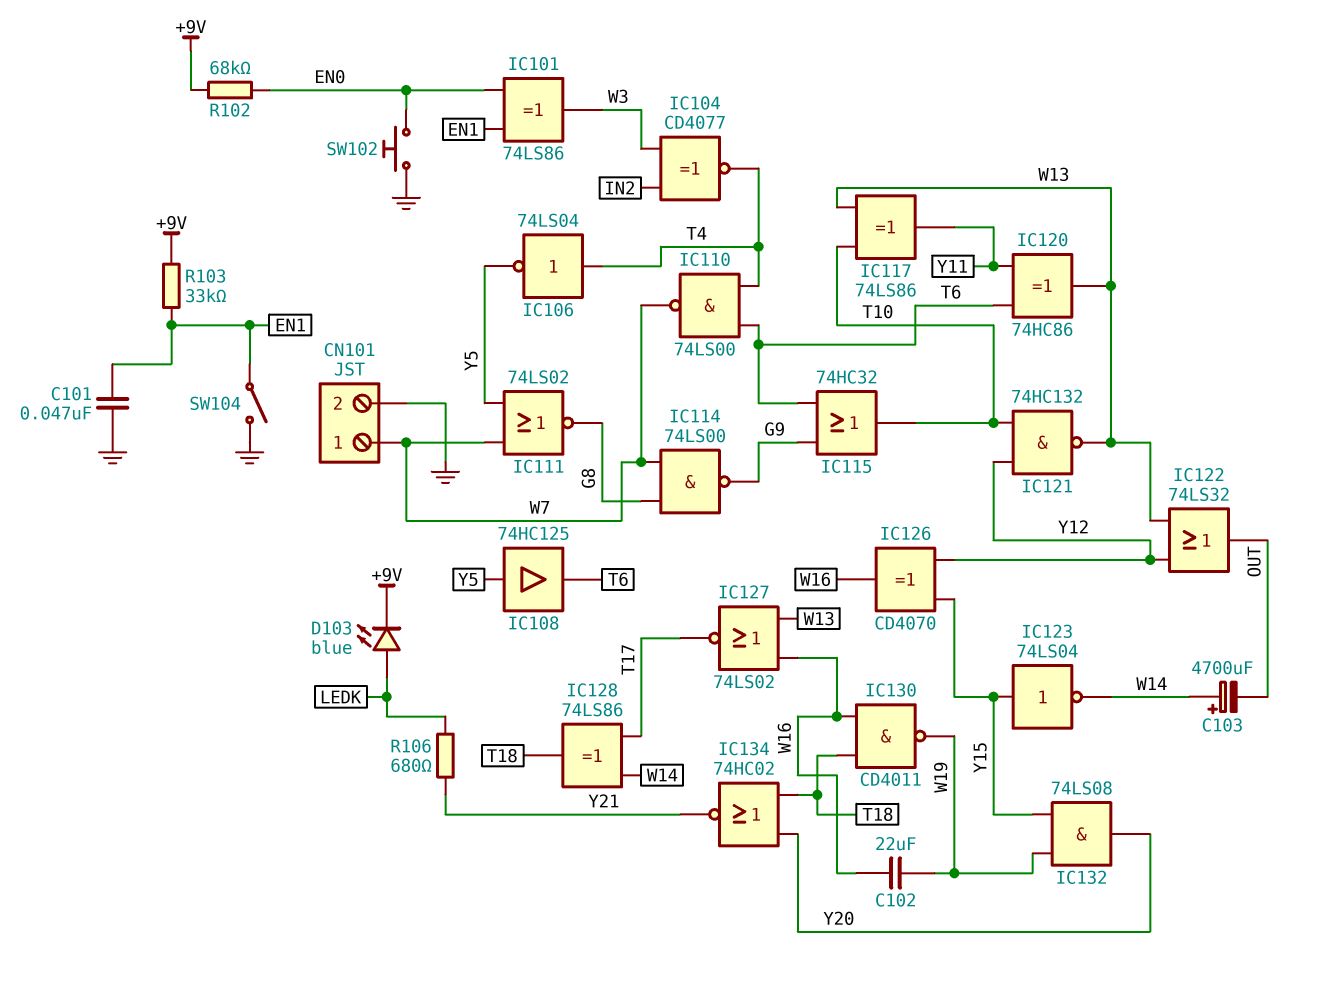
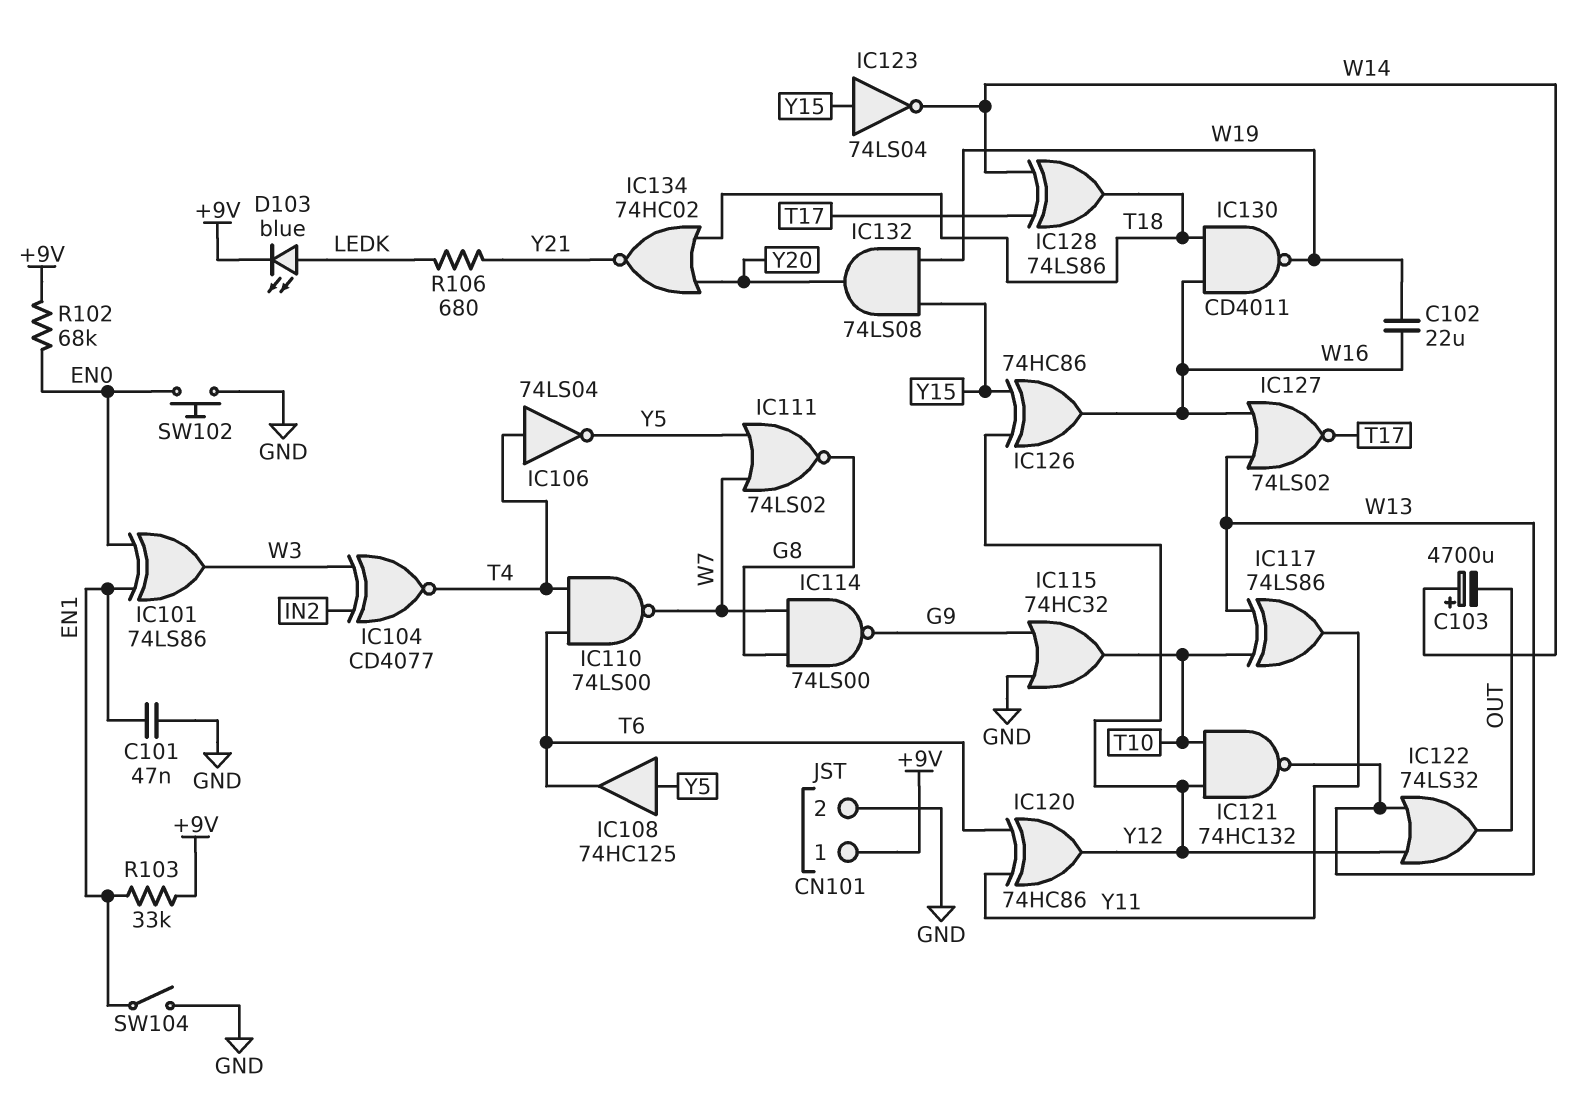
CN101 pin 1: W7 -> +9V
IC115: OR 74HC32 (in G9, in T6, out T10) -> OR 74HC32 (in G9, in GND, out T10)
IC120: XOR 74HC86 (in T6, in Y11, out W13) -> XOR 74HC86 (in T6, in Y11, out Y12)
IC126: XOR CD4070 (in Y12, in Y15, out W16) -> XOR 74HC86 (in Y12, in Y15, out W16)

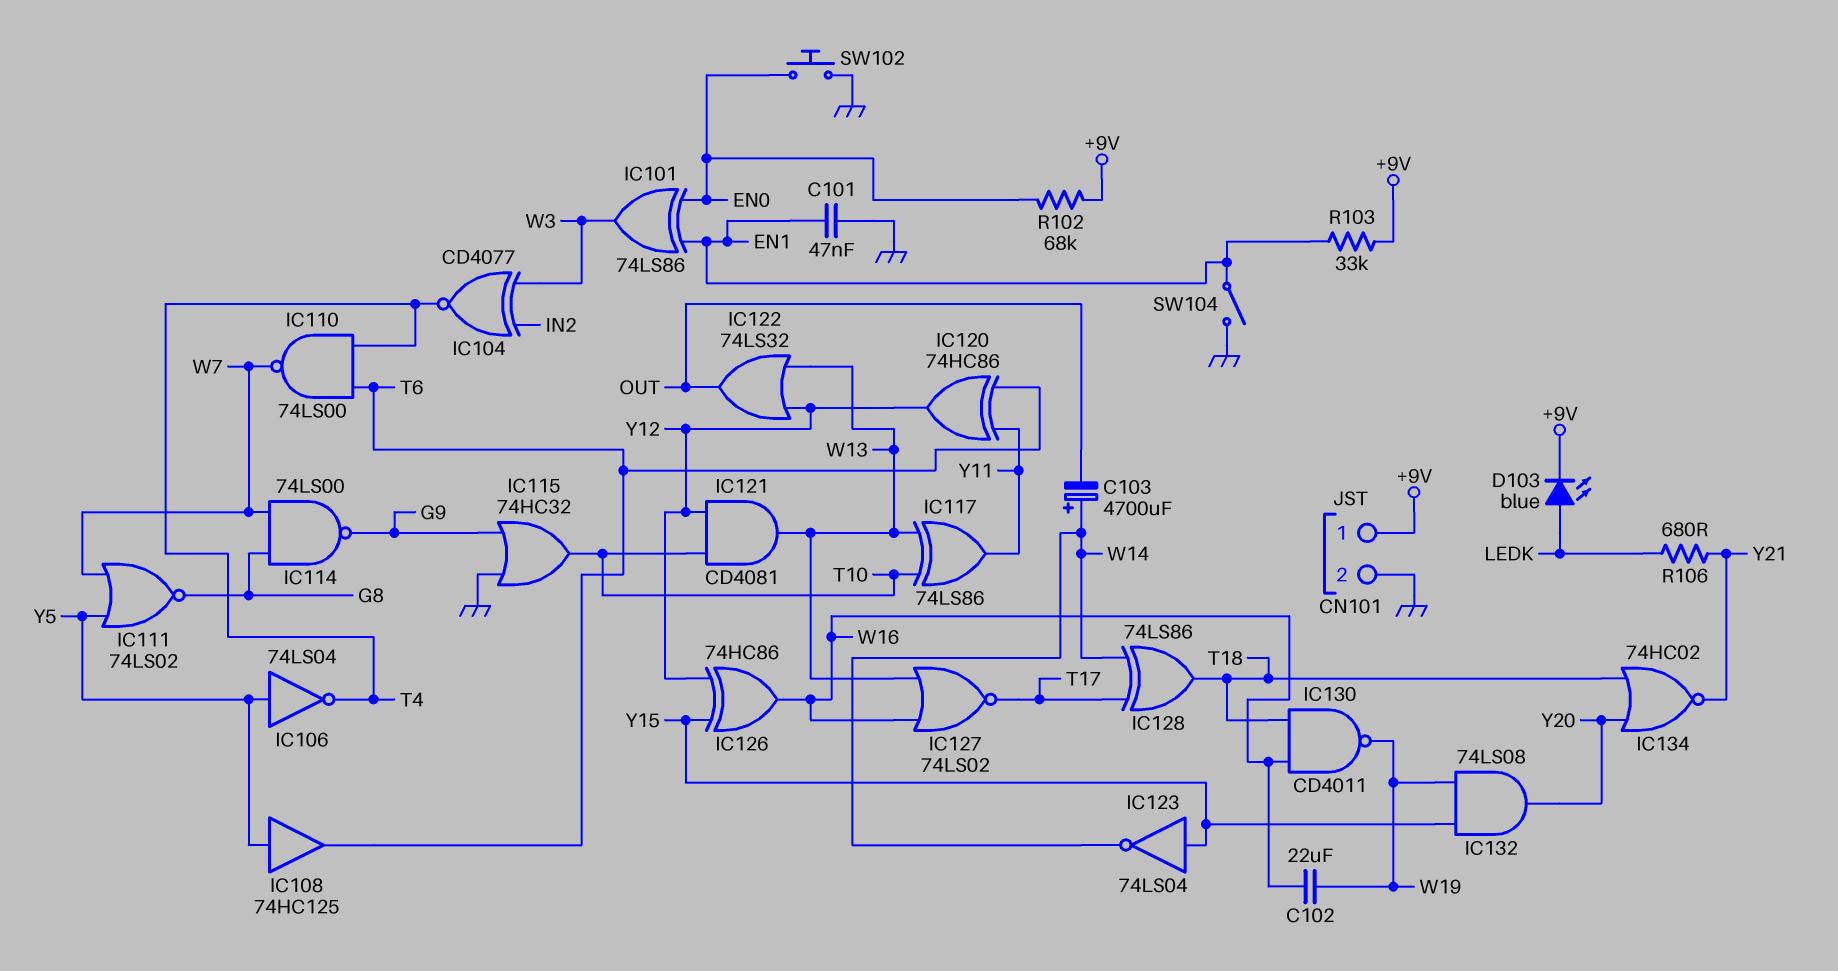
IC106: NOT 74LS04 (in T4, out Y5) -> NOT 74LS04 (in Y5, out T4)
IC121: NAND 74HC132 (in T10, in Y12, out W13) -> AND CD4081 (in T10, in Y12, out W13)

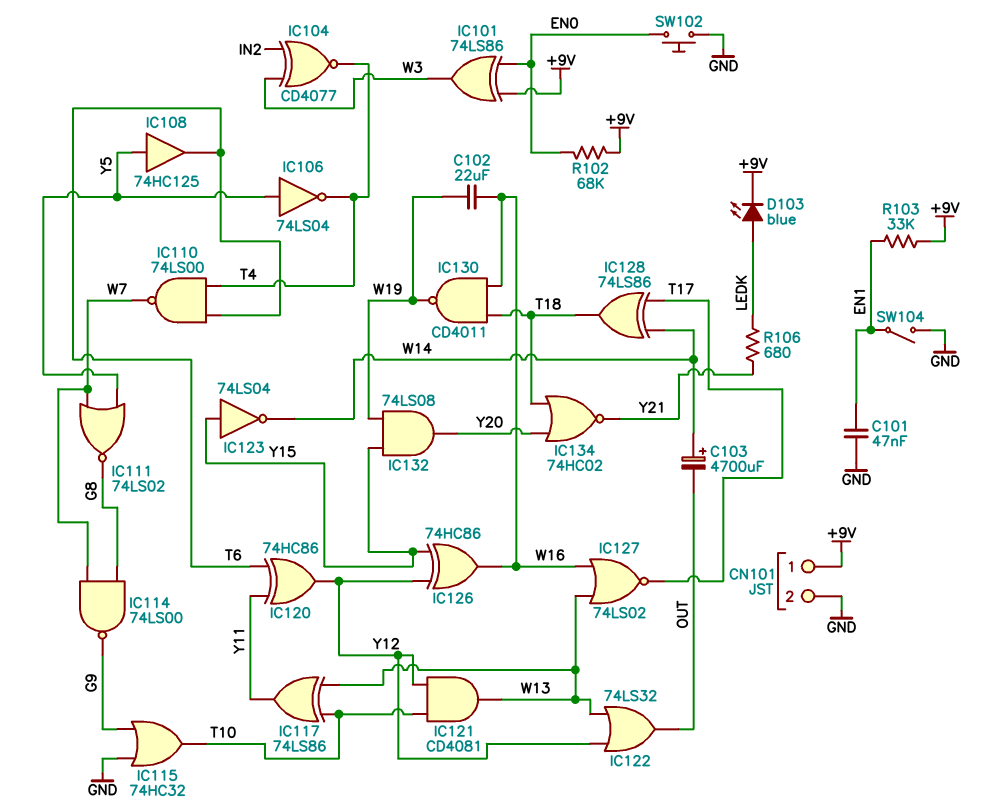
IC101: XOR 74LS86 (in EN0, in EN1, out W3) -> XOR 74LS86 (in +9V, in EN0, out W3)

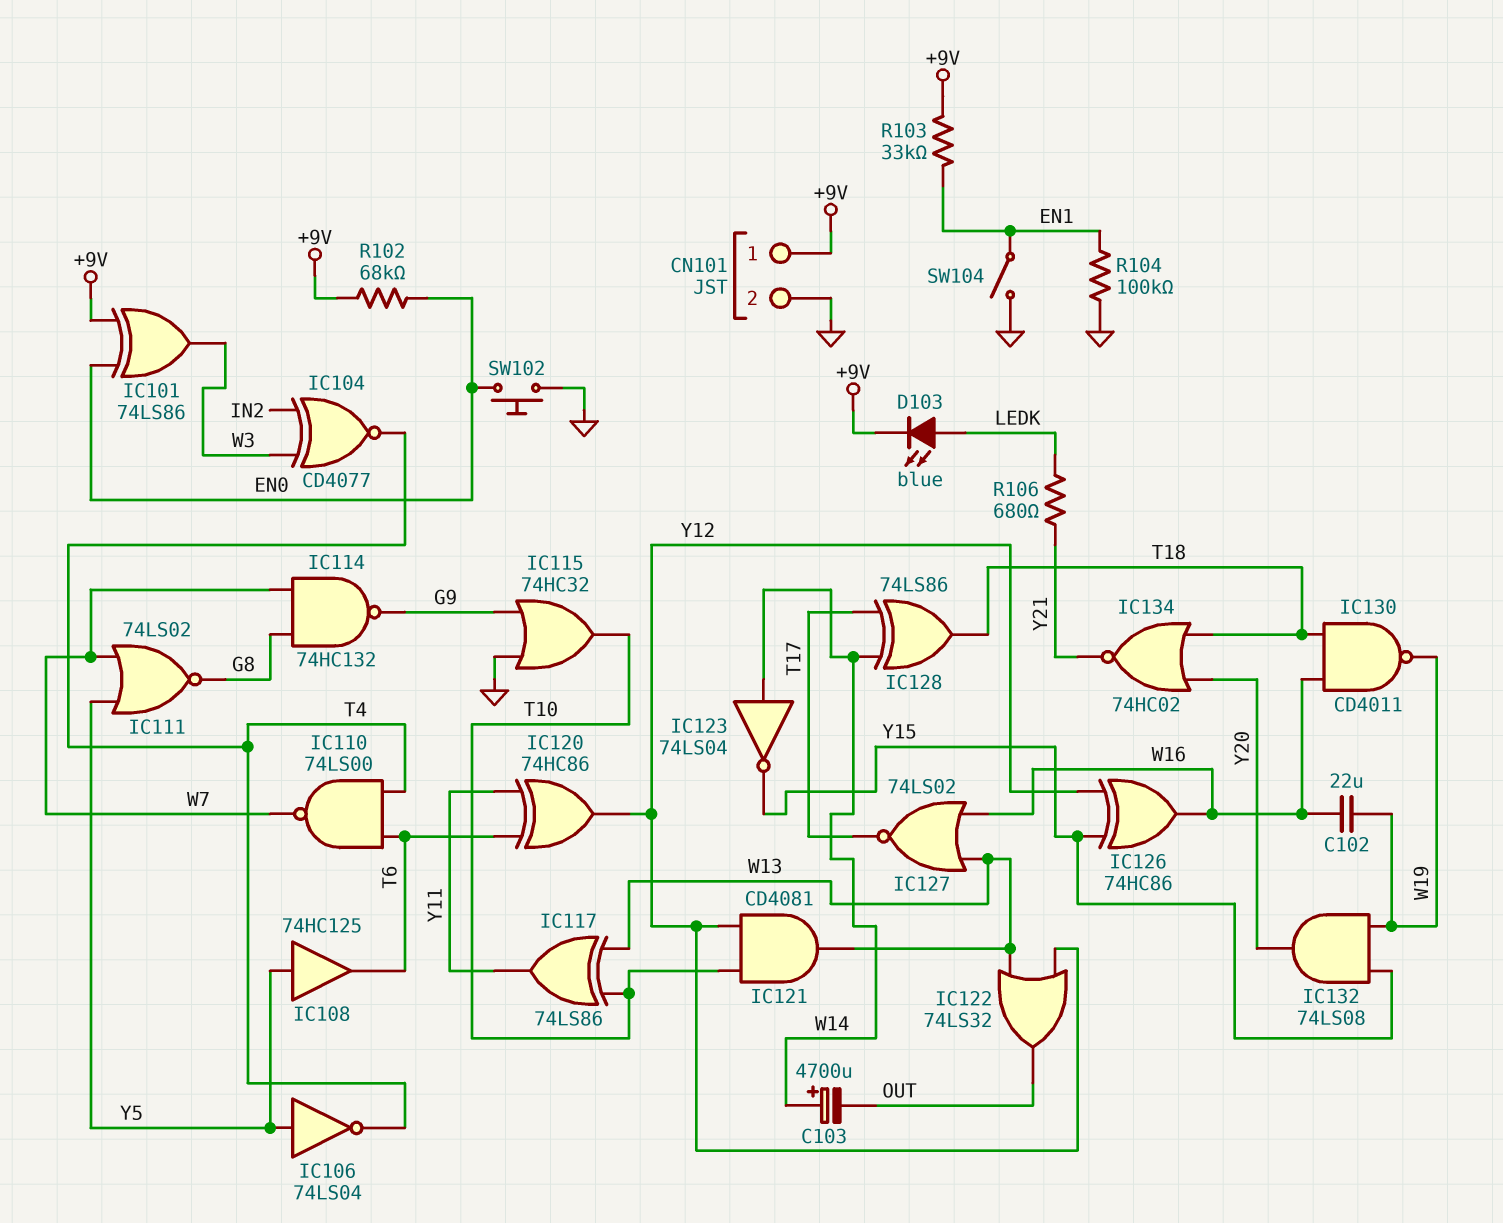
C101: 47nF (EN1, GND) -> none
IC114: NAND 74LS00 (in G8, in W7, out G9) -> NAND 74HC132 (in G8, in W7, out G9)
IC123: NOT 74LS04 (in Y15, out W14) -> NOT 74LS04 (in W14, out Y15)
R104: none -> 100k (EN1, GND)

